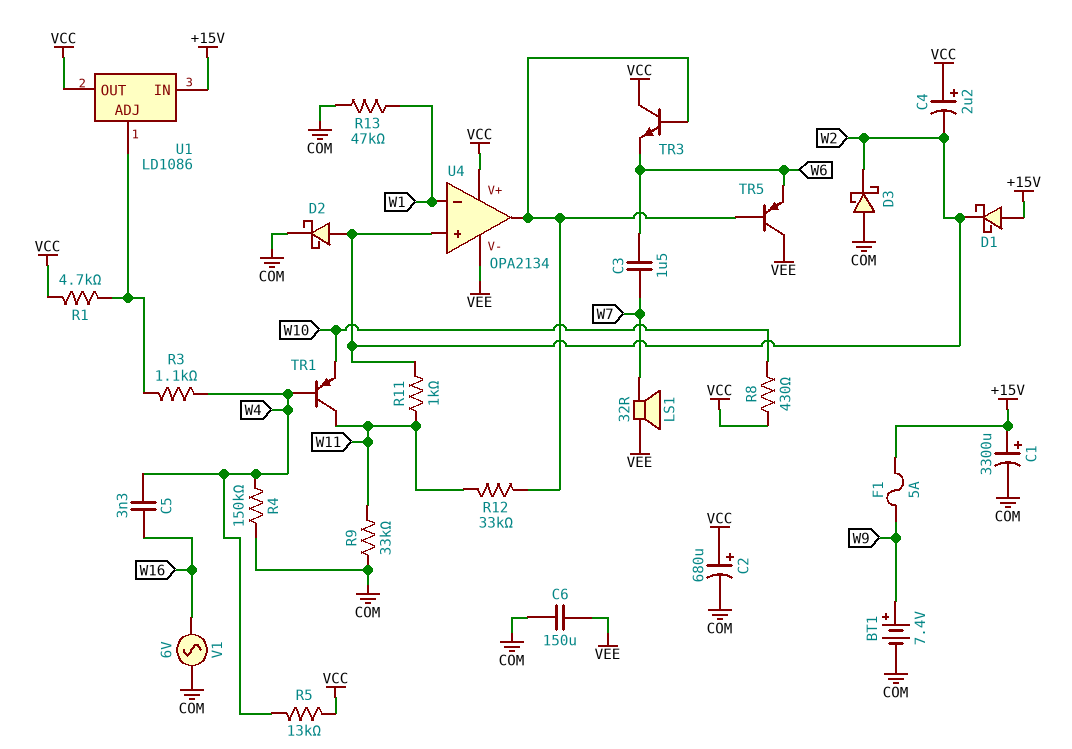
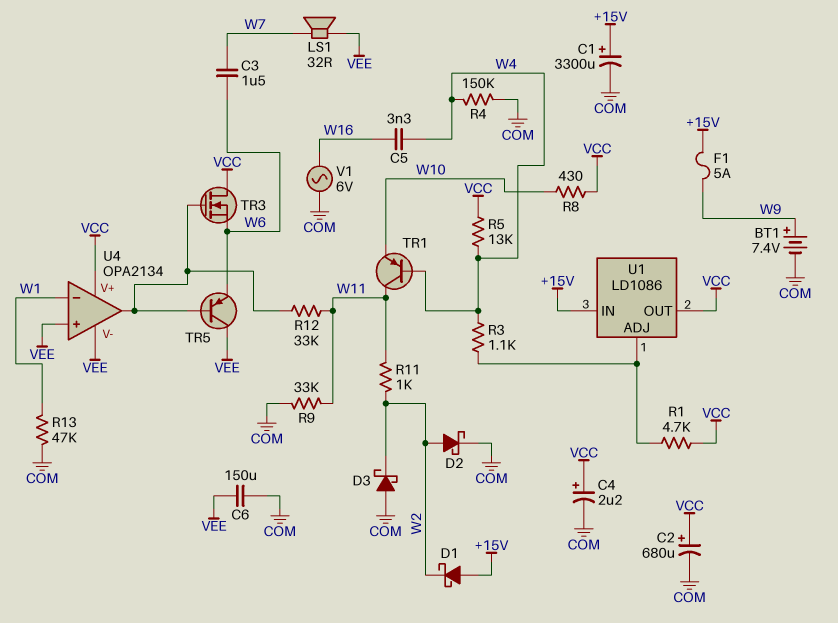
C4: 2.2uF (plus VCC, minus W2) -> 2.2uF (plus VCC, minus COM)
TR3: NPN (B U4/out, C VCC, E W6) -> NMOS (G U4/out, D VCC, S W6)
U4 pin in+: W2 -> VEE

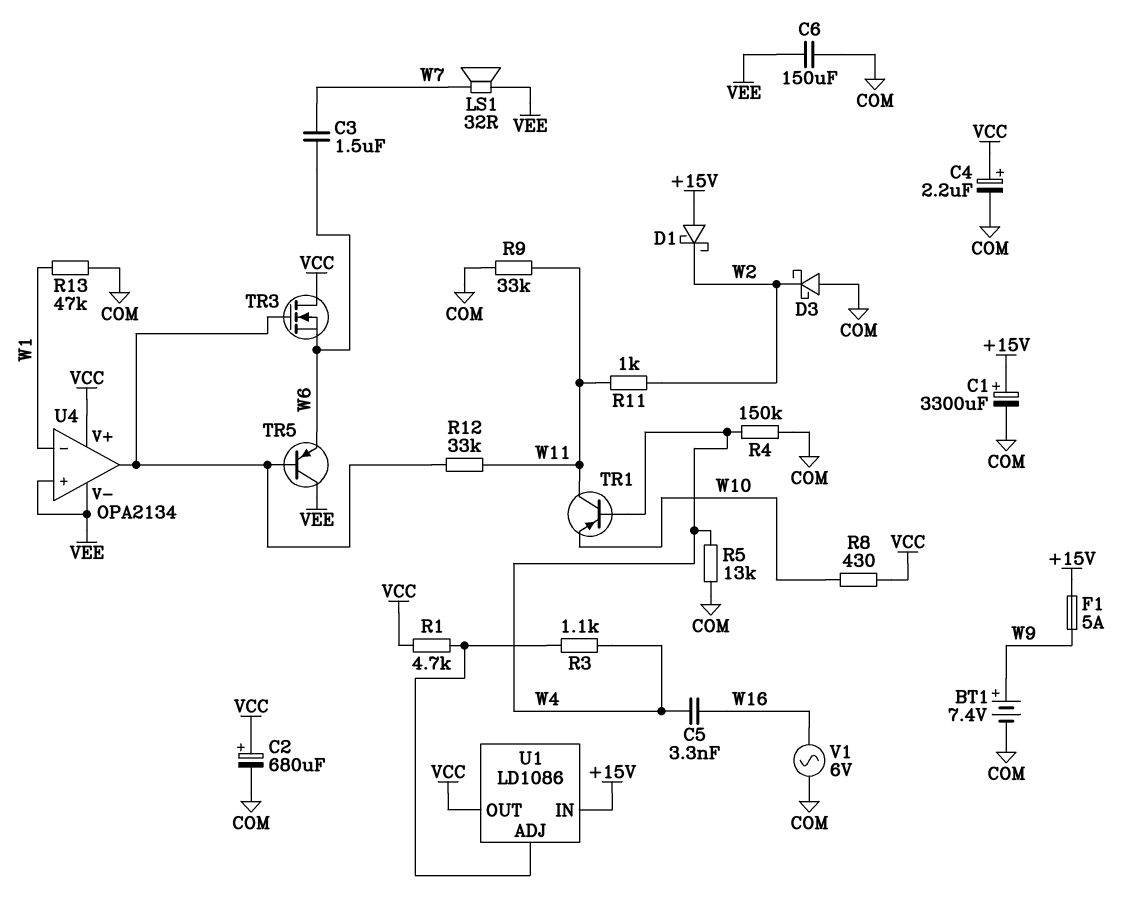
D2: schottky (A W2, K COM) -> none
R5: 13k (VCC, W4) -> 13k (COM, W4)

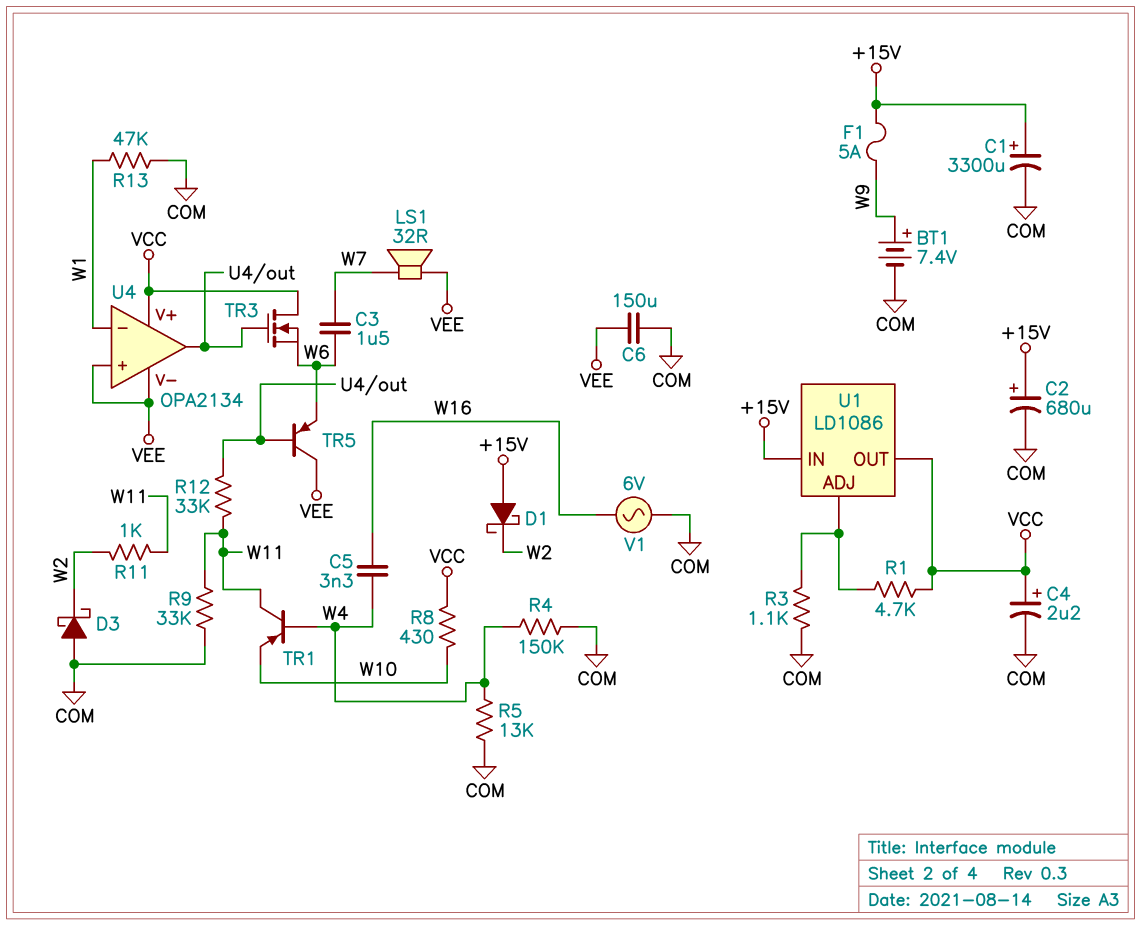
C2: 680uF (plus VCC, minus COM) -> 680uF (plus +15V, minus COM)
R3: 1.1k (U1/ADJ, W4) -> 1.1k (COM, U1/ADJ)

